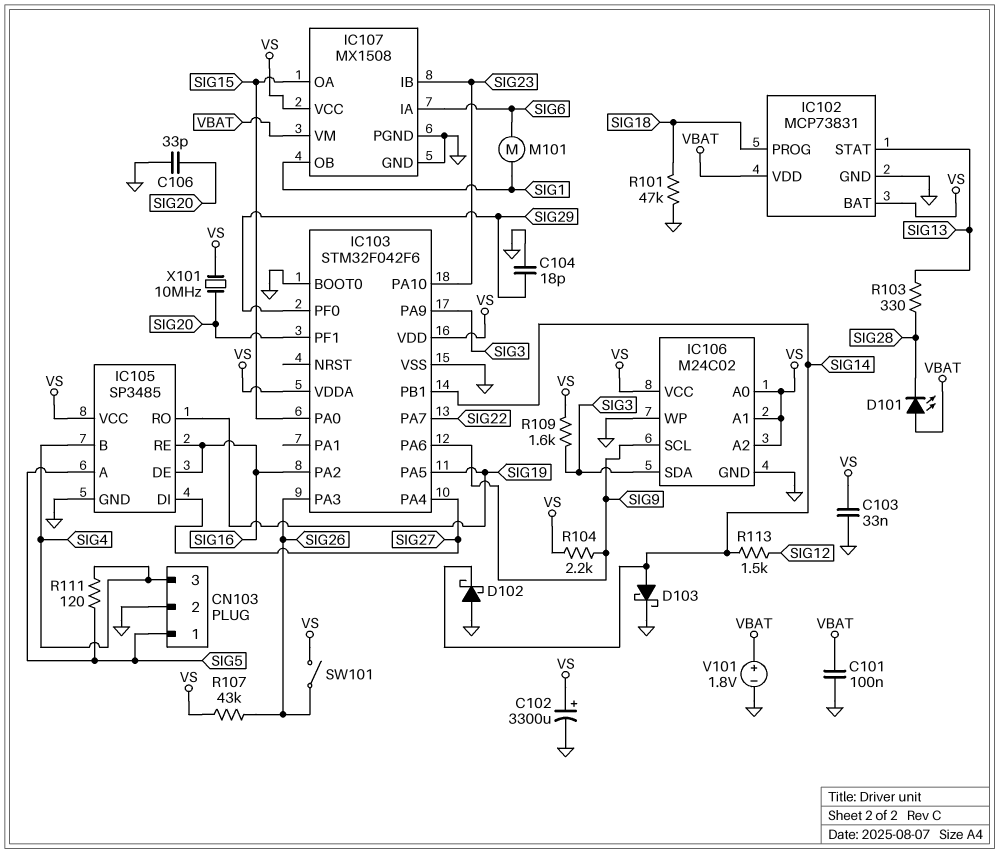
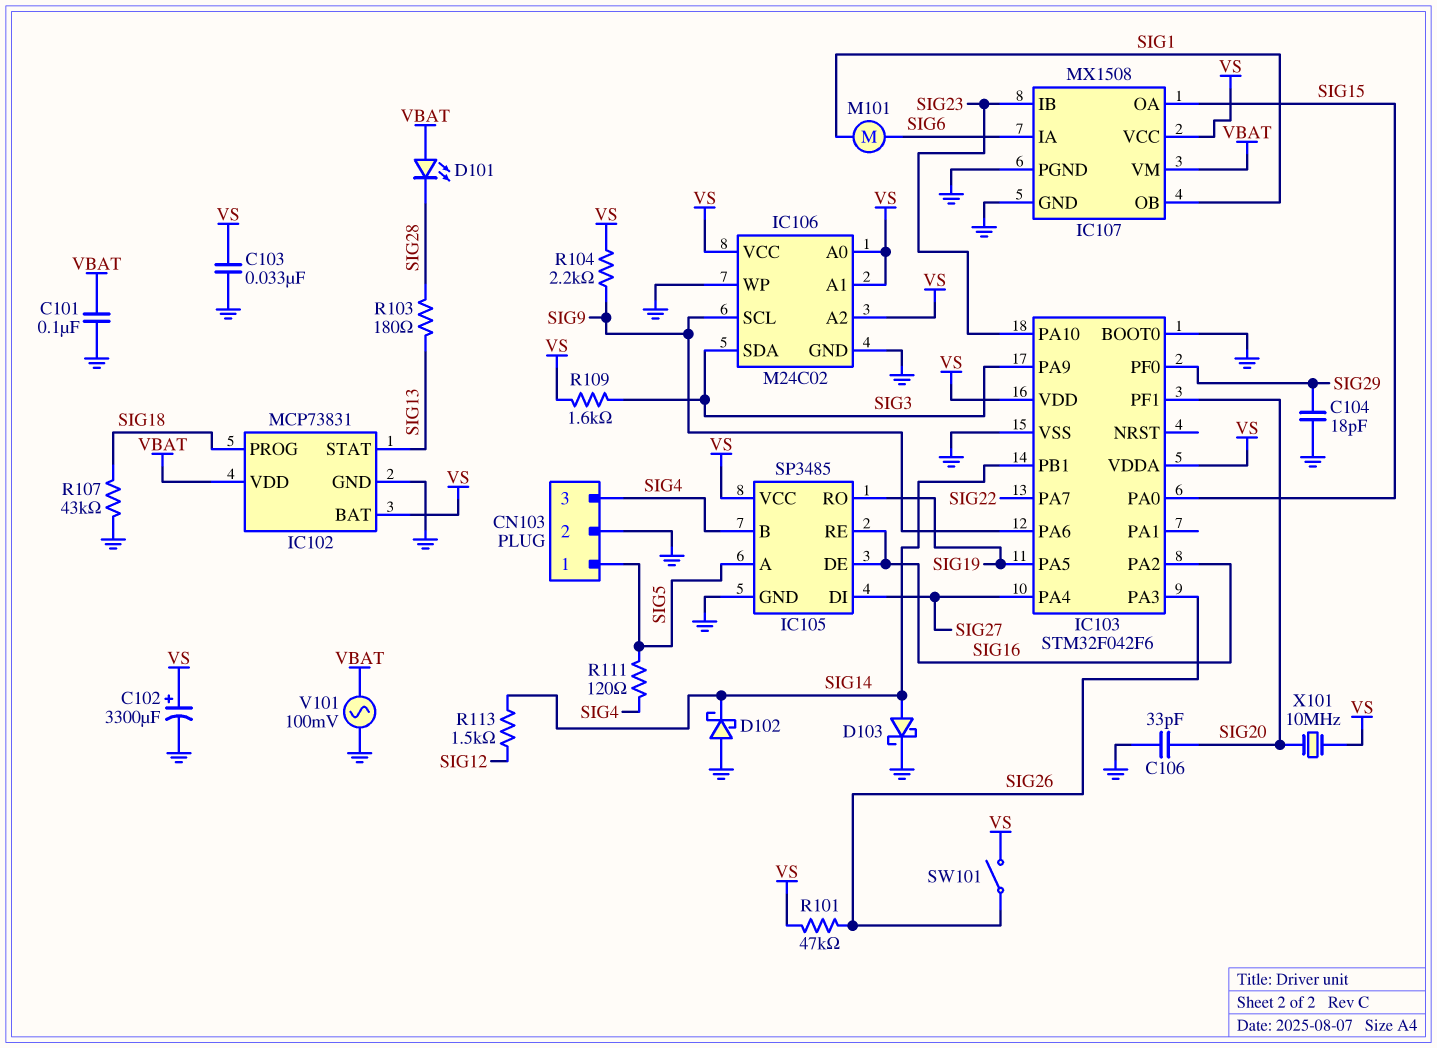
R101: 47k (GND, SIG18) -> 47k (SIG26, VS)
R103: 330 (SIG13, SIG28) -> 180 (SIG13, SIG28)
R107: 43k (SIG26, VS) -> 43k (GND, SIG18)
V101: 1.8V (plus VBAT, minus GND) -> AC 100mV (GND, VBAT)

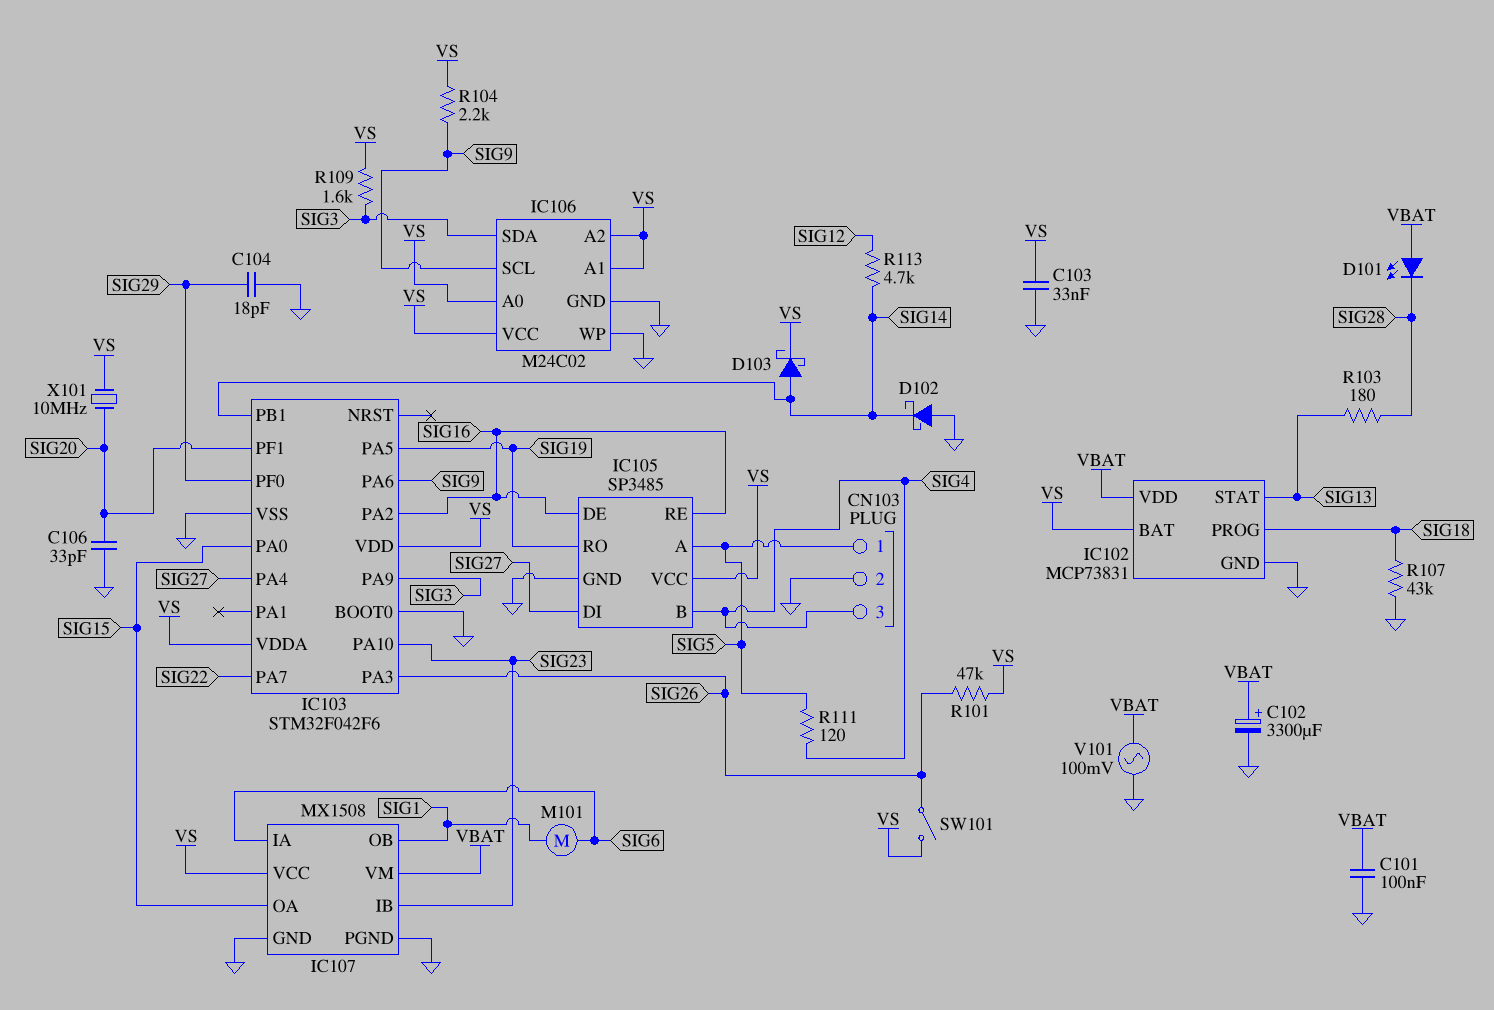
C102: 3300uF (plus VS, minus GND) -> 3300uF (plus VBAT, minus GND)
D103: schottky (A SIG14, K GND) -> schottky (A SIG14, K VS)
R113: 1.5k (SIG12, SIG14) -> 4.7k (SIG12, SIG14)

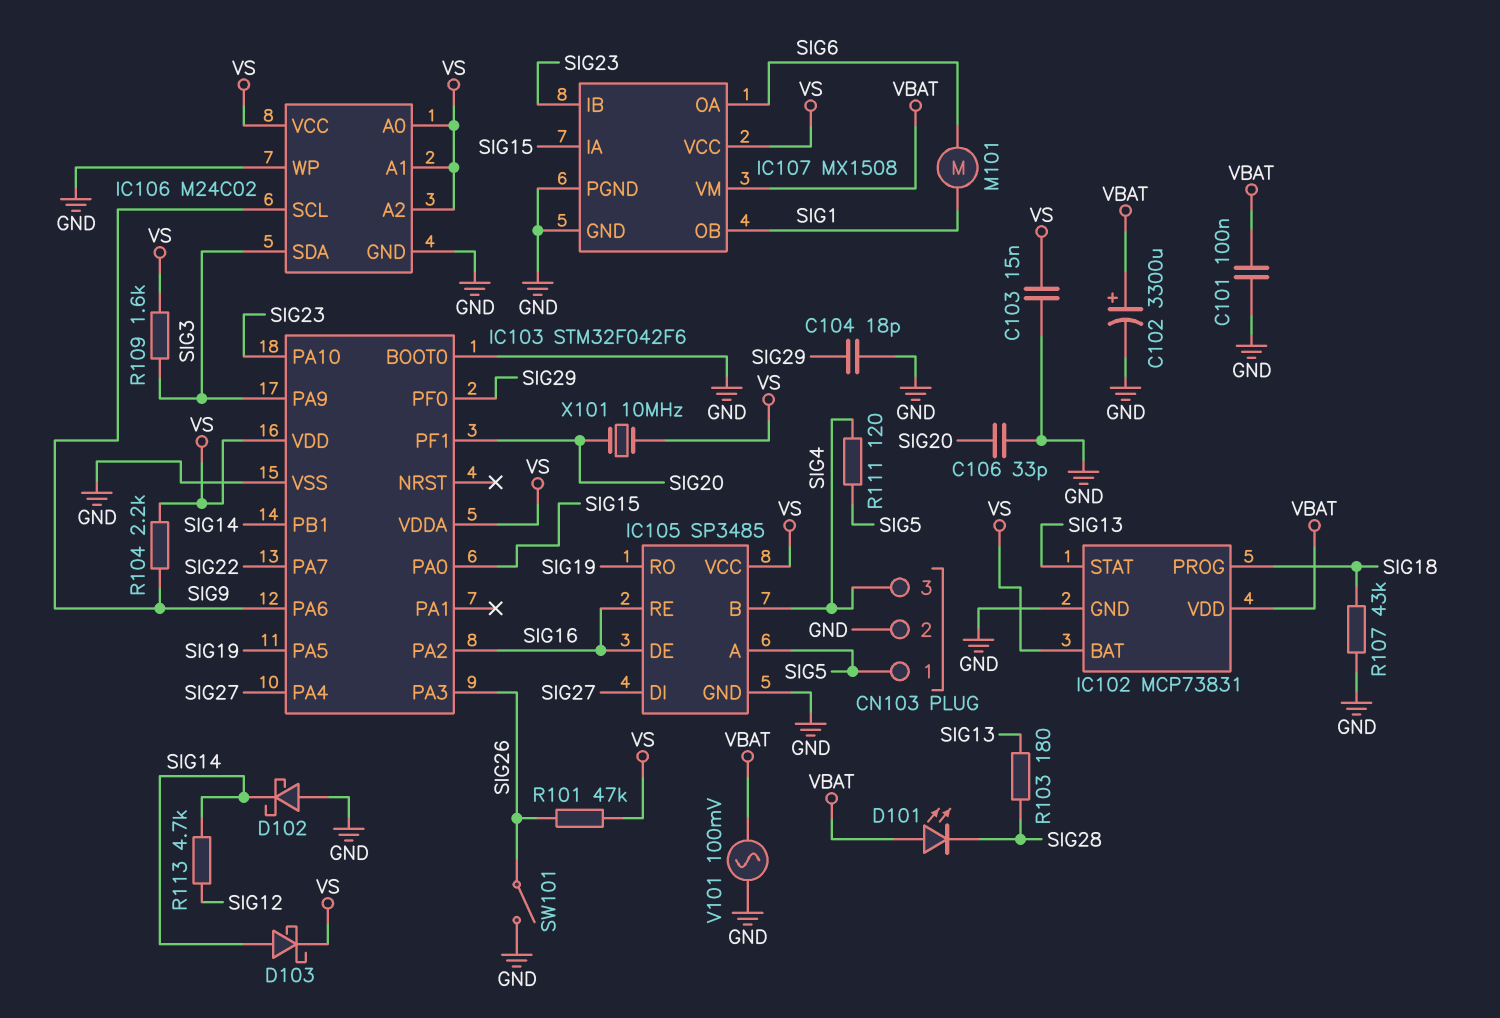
C103: 33nF (GND, VS) -> 15nF (GND, VS)
IC107 pin IA: SIG6 -> SIG15
IC107 pin OA: SIG15 -> SIG6
SW101: switch (SIG26, VS) -> switch (GND, SIG26)

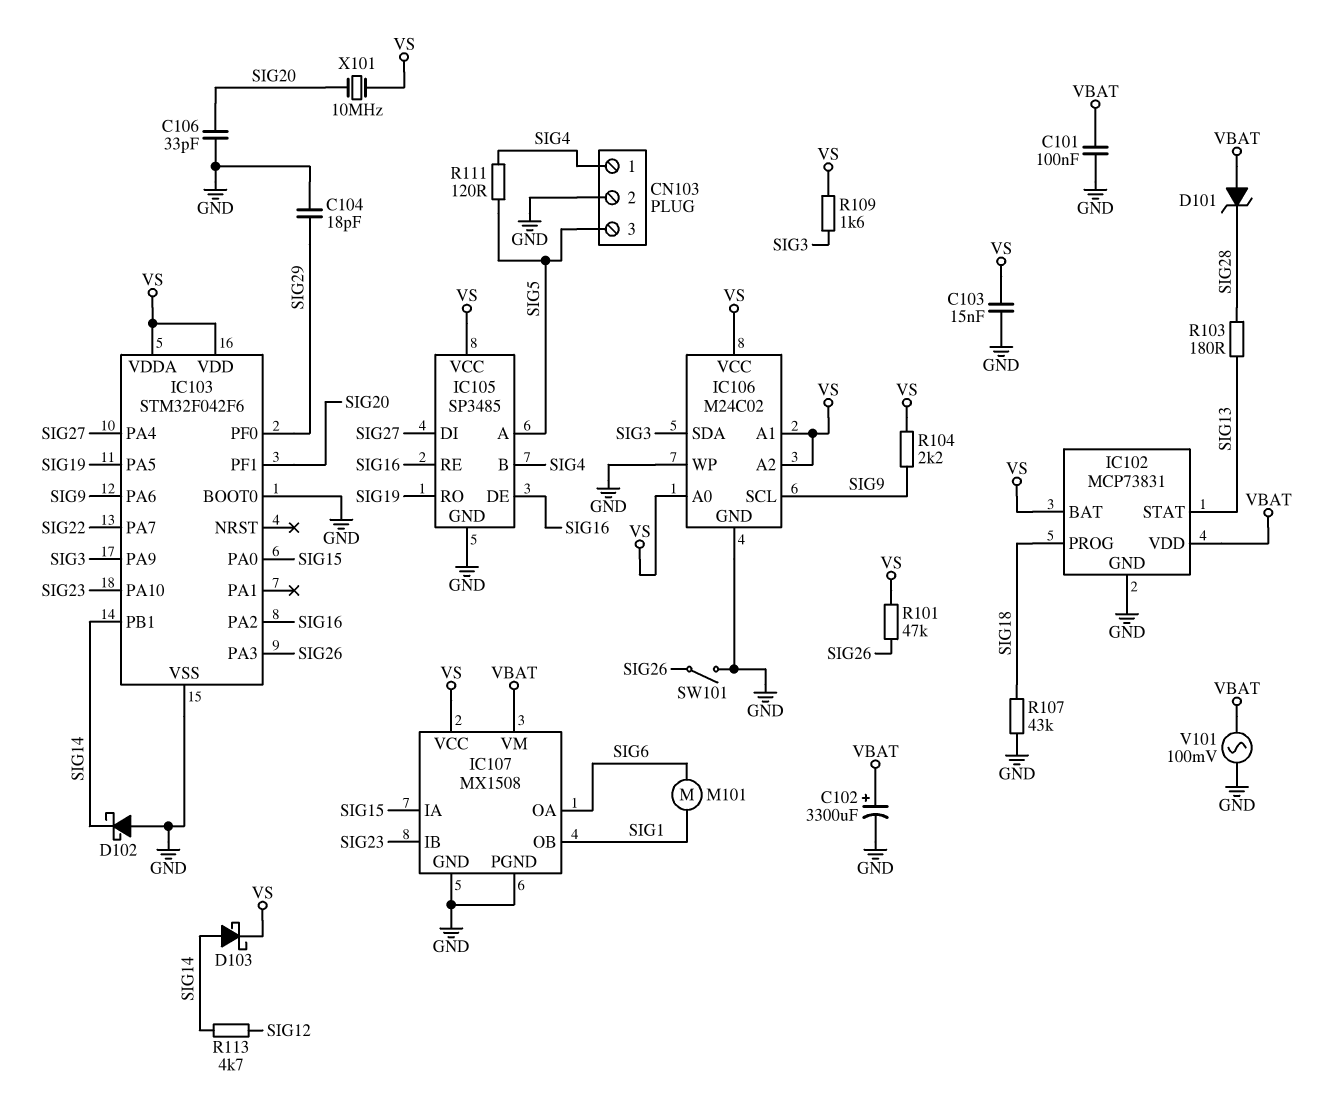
CN103 pin 1: SIG5 -> SIG4
CN103 pin 3: SIG4 -> SIG5
D101: LED (A VBAT, K SIG28) -> zener (A VBAT, K SIG28)

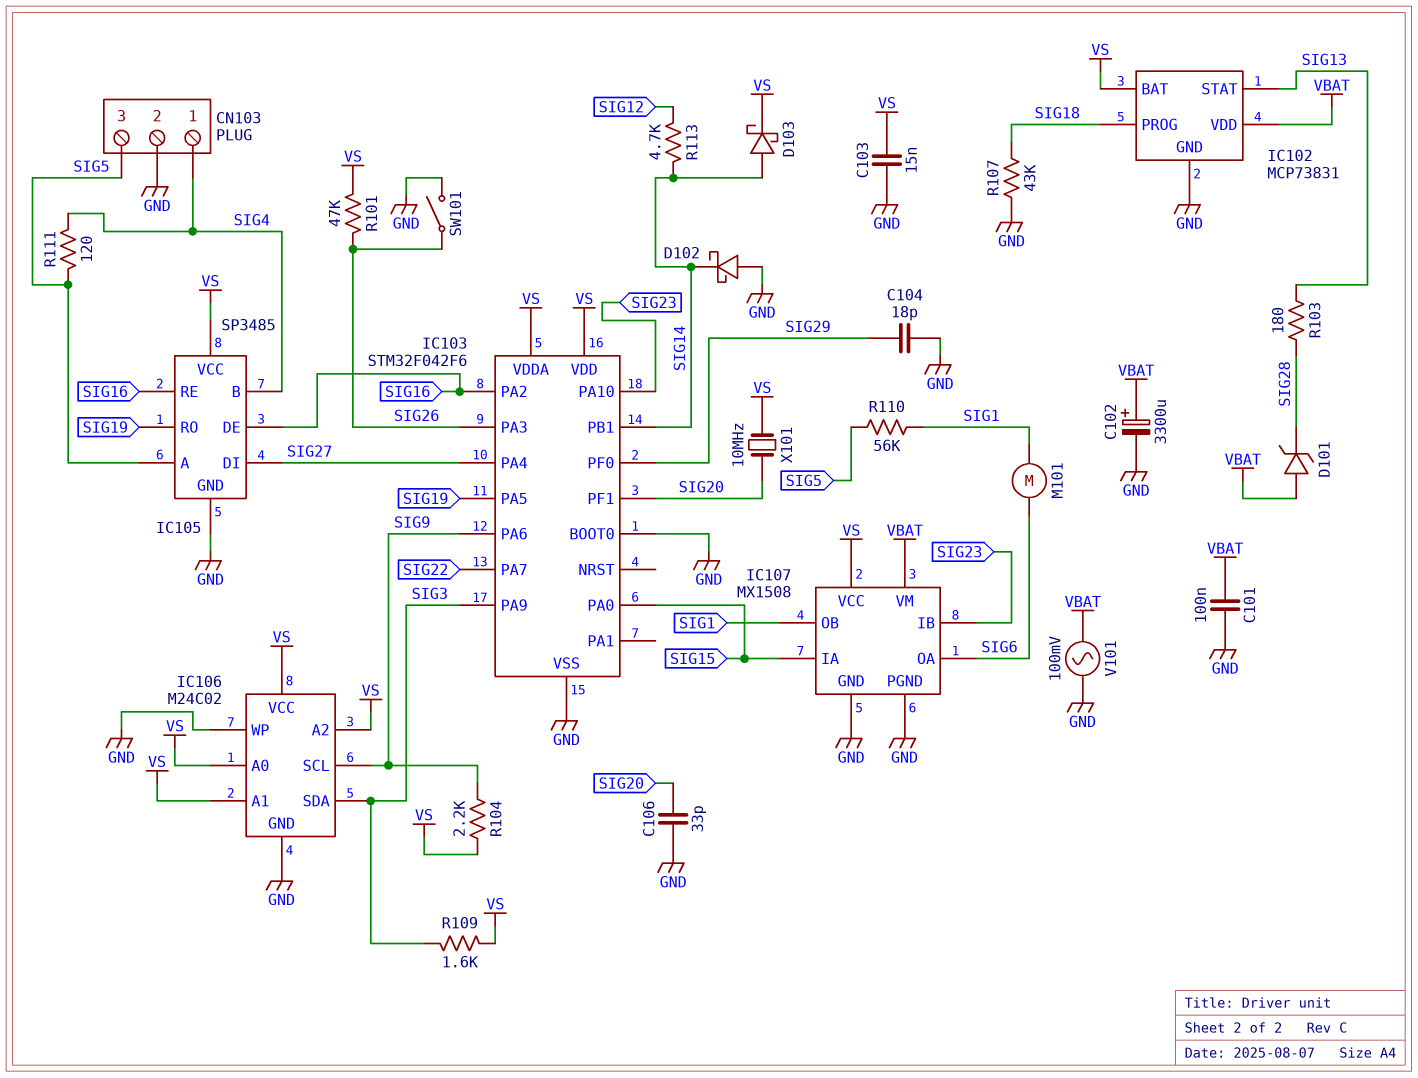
R110: none -> 56k (SIG1, SIG5)

